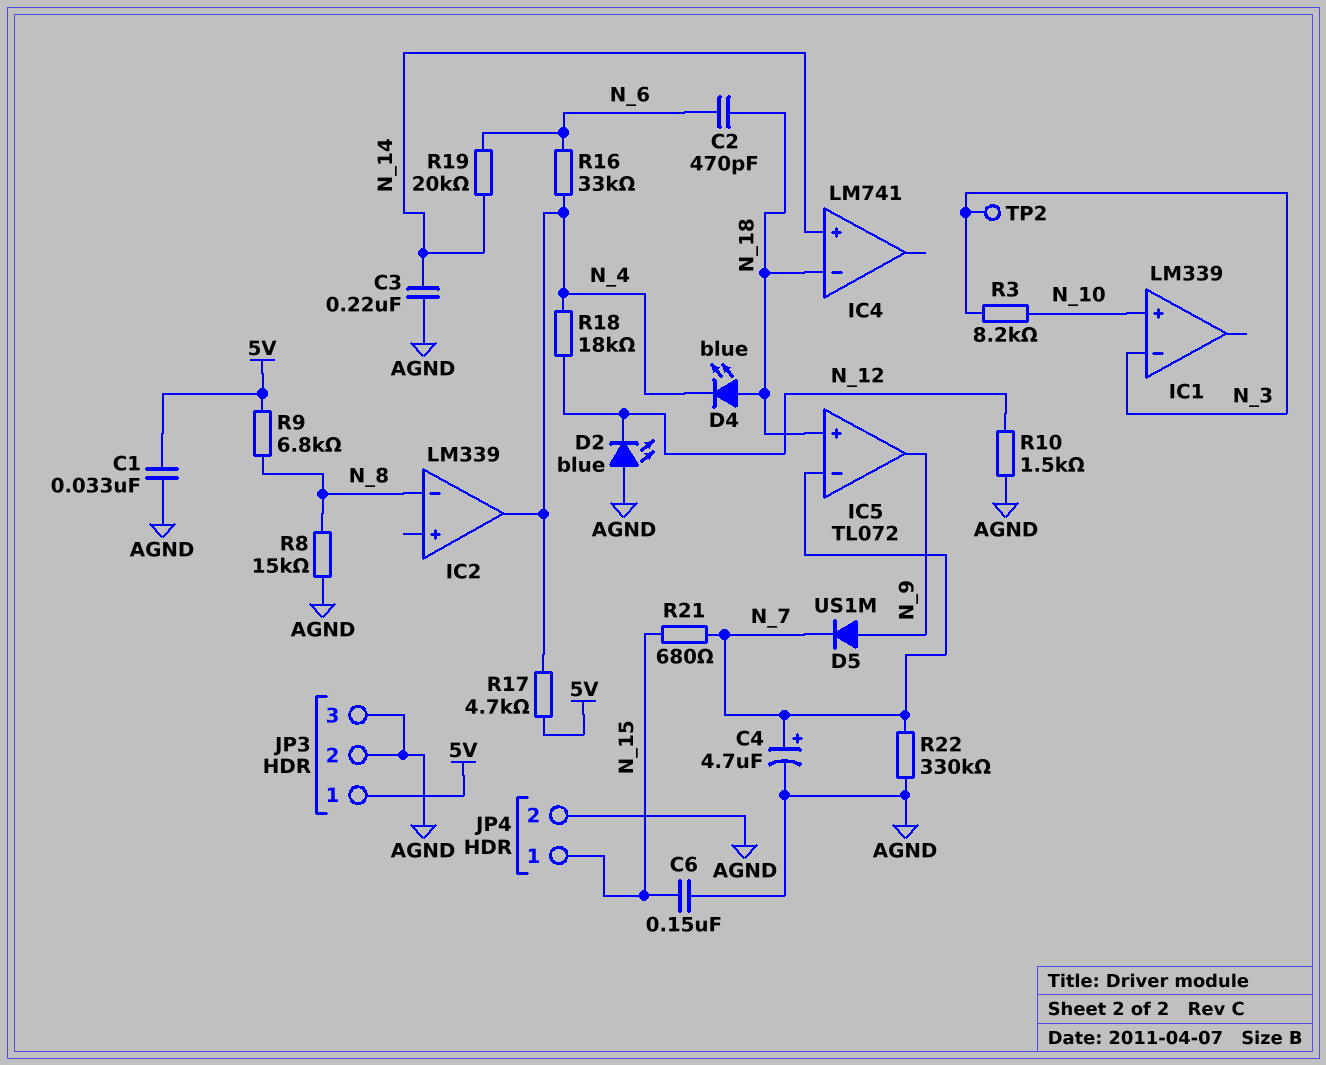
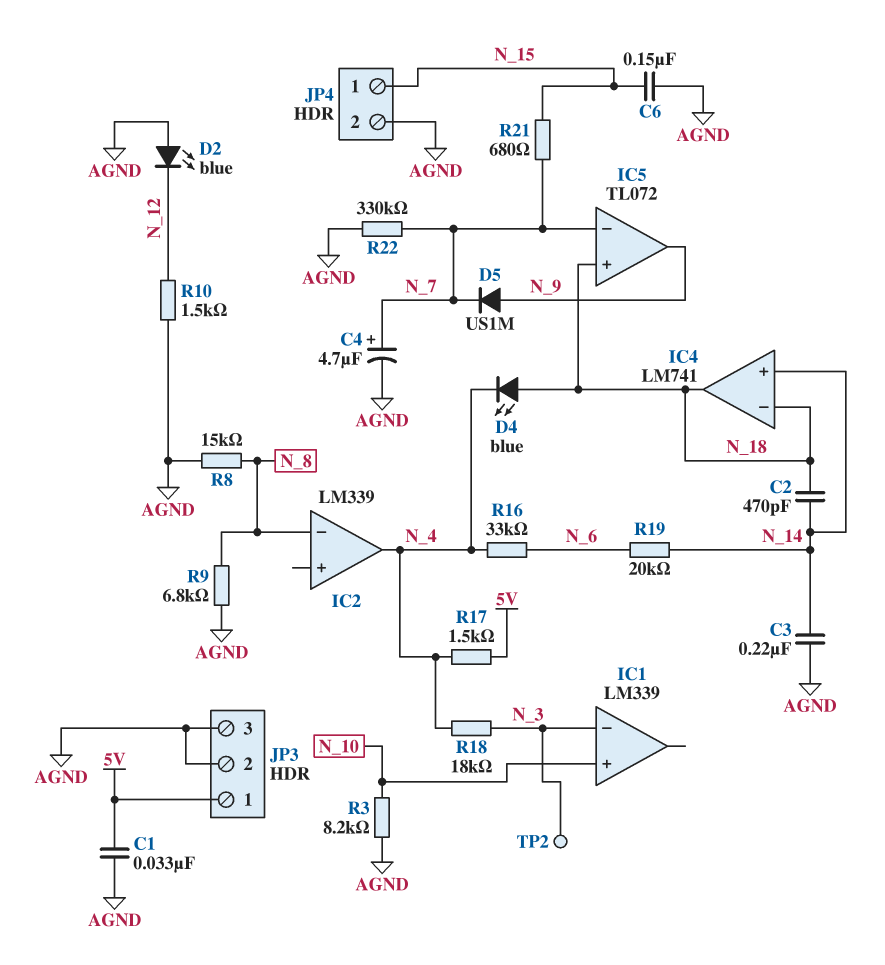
C2: 470pF (N_6, N_18) -> 470pF (N_14, N_18)
IC4 pin out: none -> N_18
R3: 8.2k (N_3, N_10) -> 8.2k (AGND, N_10)
R9: 6.8k (5V, N_8) -> 6.8k (AGND, N_8)
R17: 4.7k (5V, N_4) -> 1.5k (5V, N_4)
R18: 18k (N_4, N_12) -> 18k (N_3, N_4)

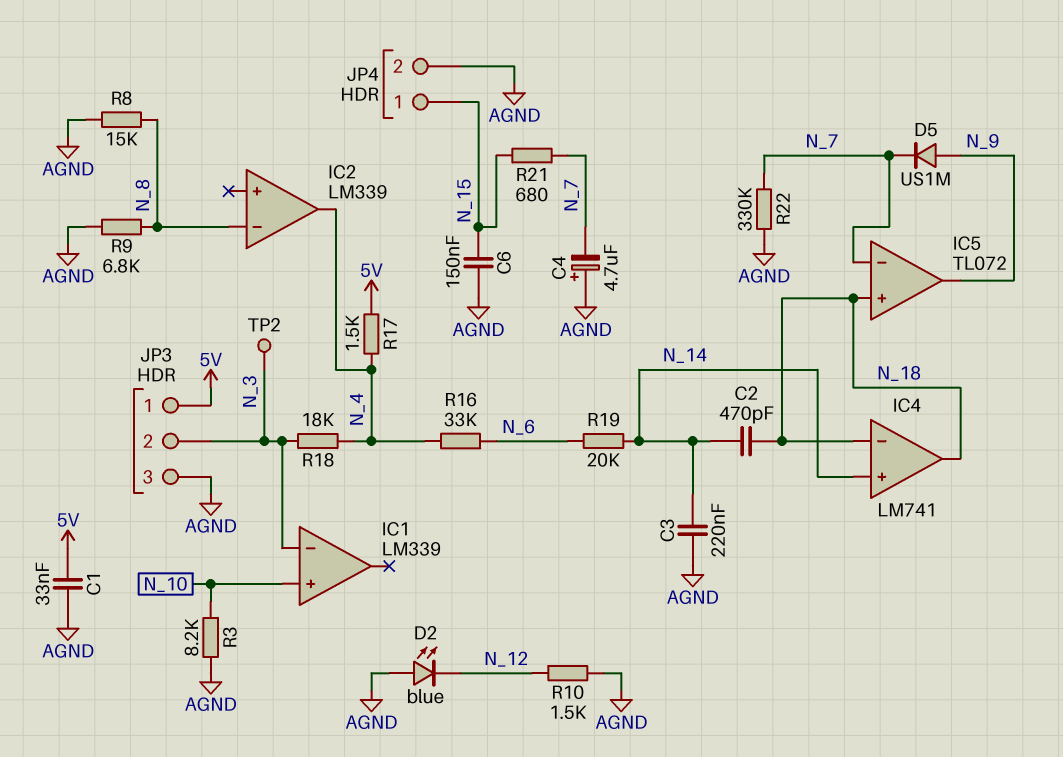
C4: 4.7uF (plus N_7, minus AGND) -> 4.7uF (plus AGND, minus N_7)
D4: LED blue (A N_18, K N_4) -> none
JP3 pin 2: AGND -> N_3

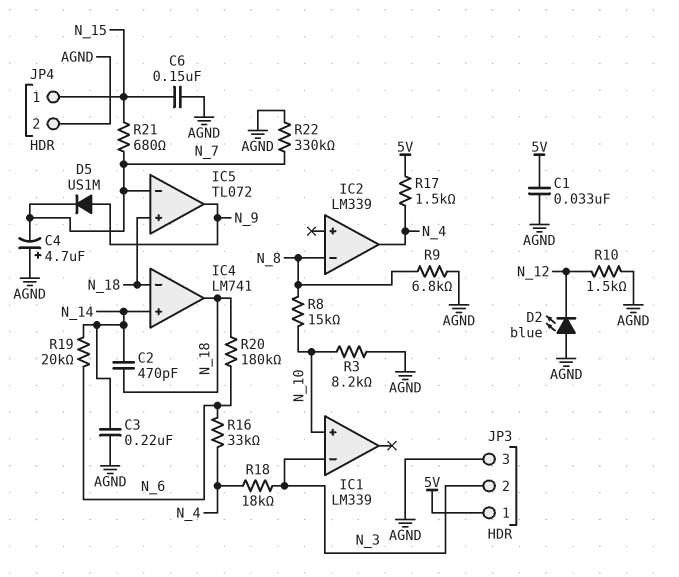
R8: 15k (AGND, N_8) -> 15k (N_8, N_10)
R20: none -> 180k (N_6, N_18)
TP2: test point (N_3) -> none

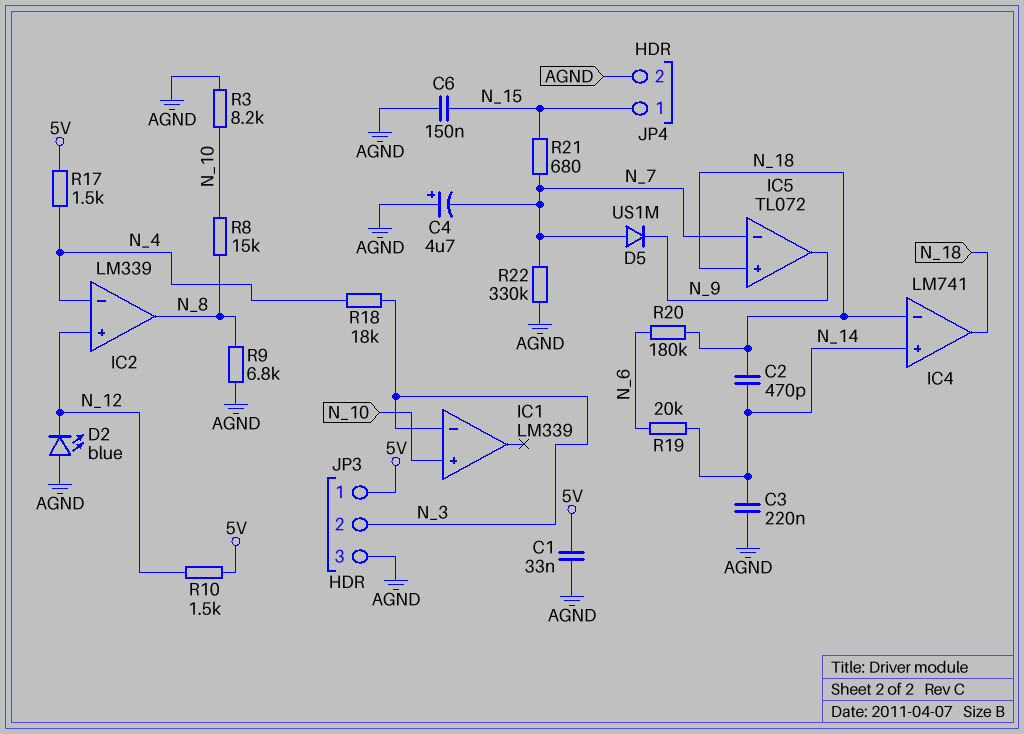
D5: diode US1M (A N_9, K N_7) -> diode US1M (A N_7, K N_9)
IC2 pin in+: none -> N_12
IC2 pin in-: N_8 -> N_4
IC2 pin out: N_4 -> N_8
R10: 1.5k (AGND, N_12) -> 1.5k (5V, N_12)
R16: 33k (N_4, N_6) -> none

